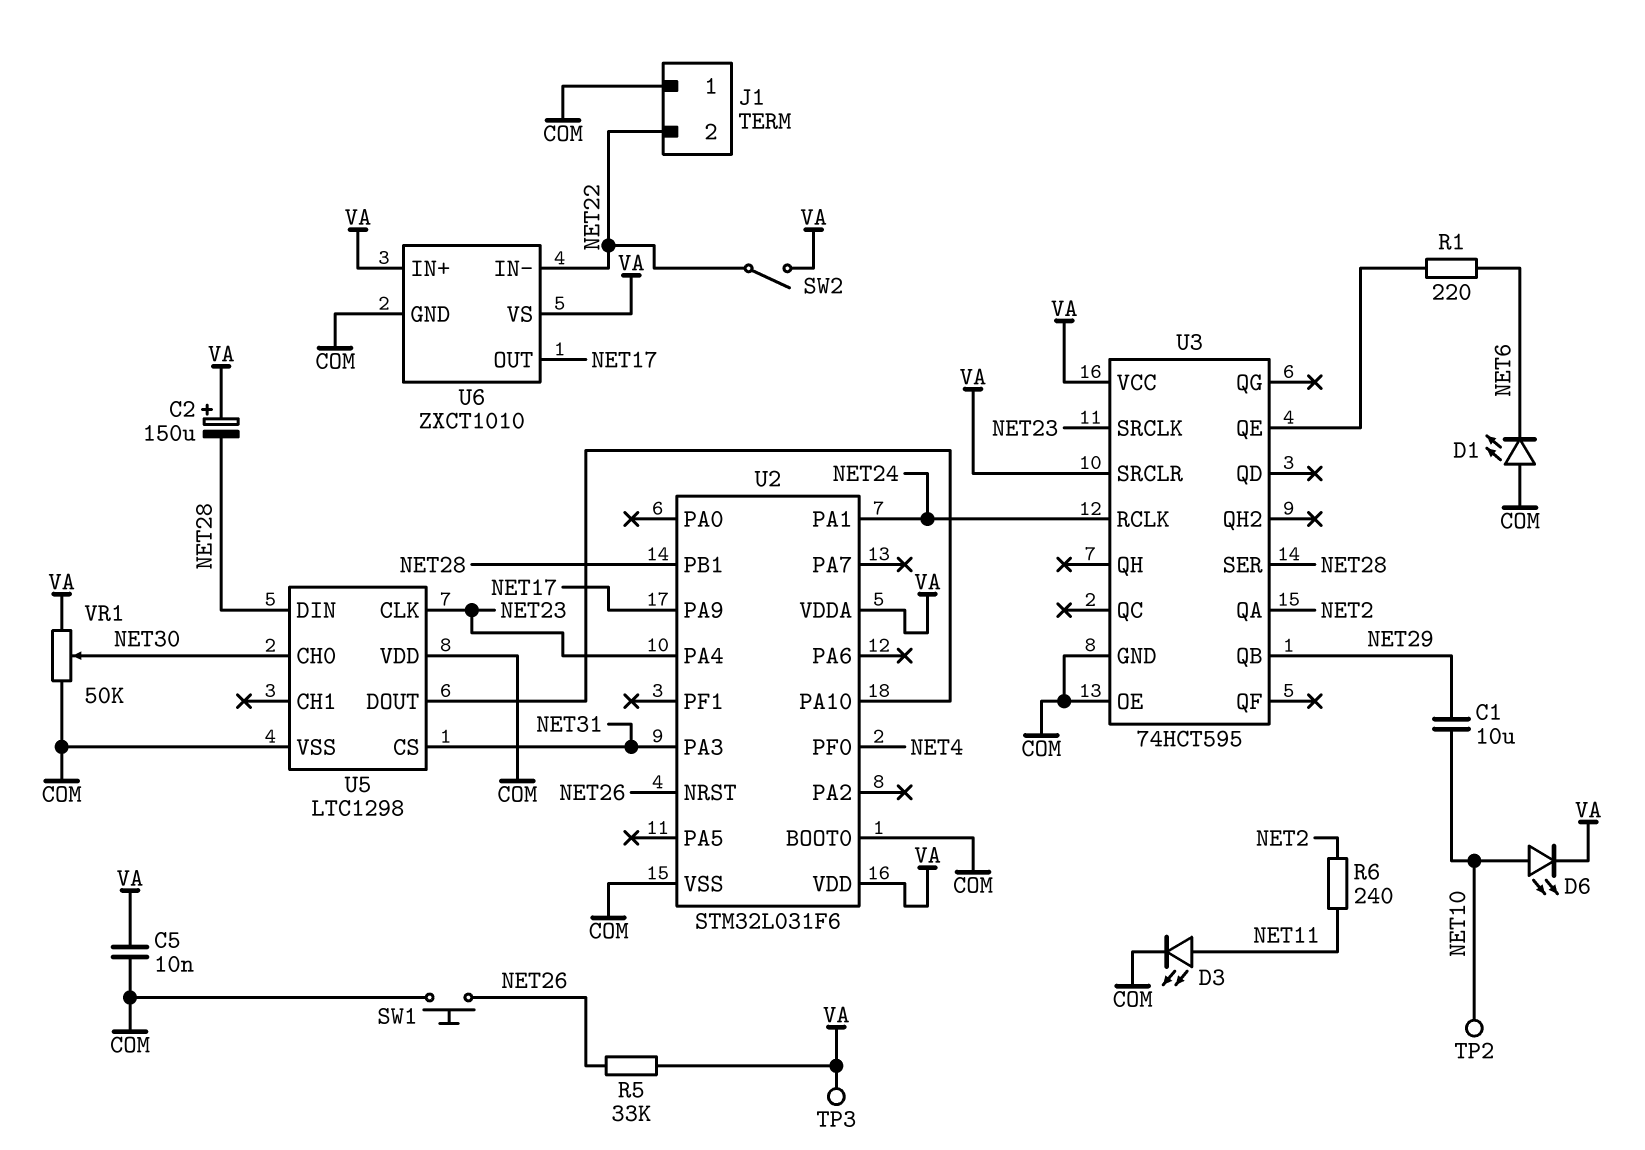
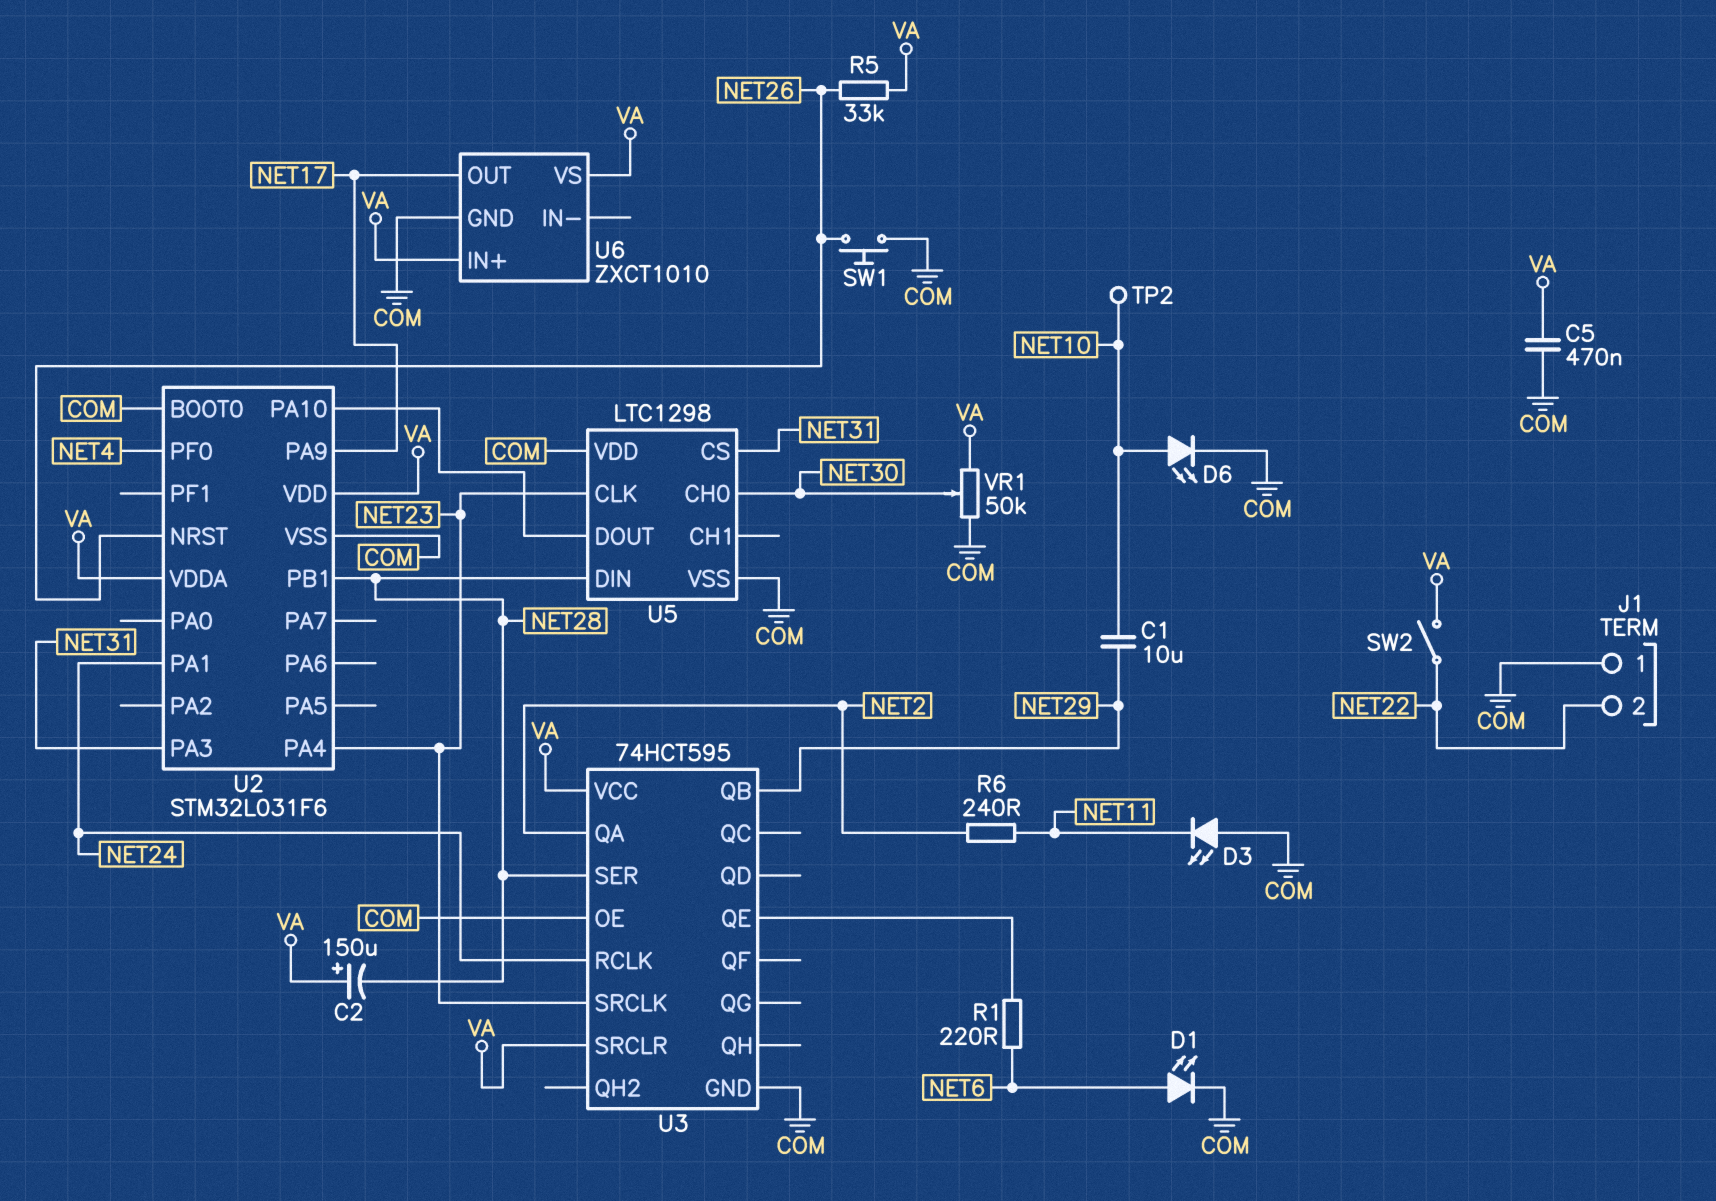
C5: 10nF (COM, VA) -> 470nF (COM, VA)
D1: LED (A COM, K NET6) -> LED (A NET6, K COM)
D3: LED (A NET11, K COM) -> LED (A COM, K NET11)
D6: LED (A NET10, K VA) -> LED (A NET10, K COM)
TP3: test point (VA) -> none
U6 pin IN-: NET22 -> none

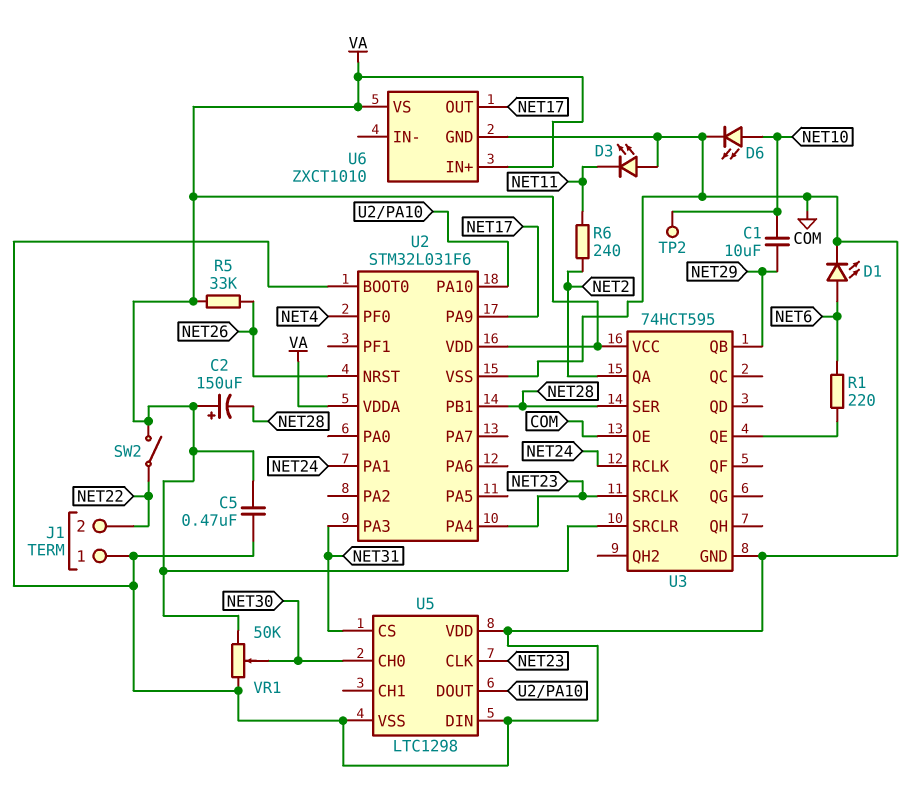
SW1: button (COM, NET26) -> none
U5 pin DIN: NET28 -> COM

